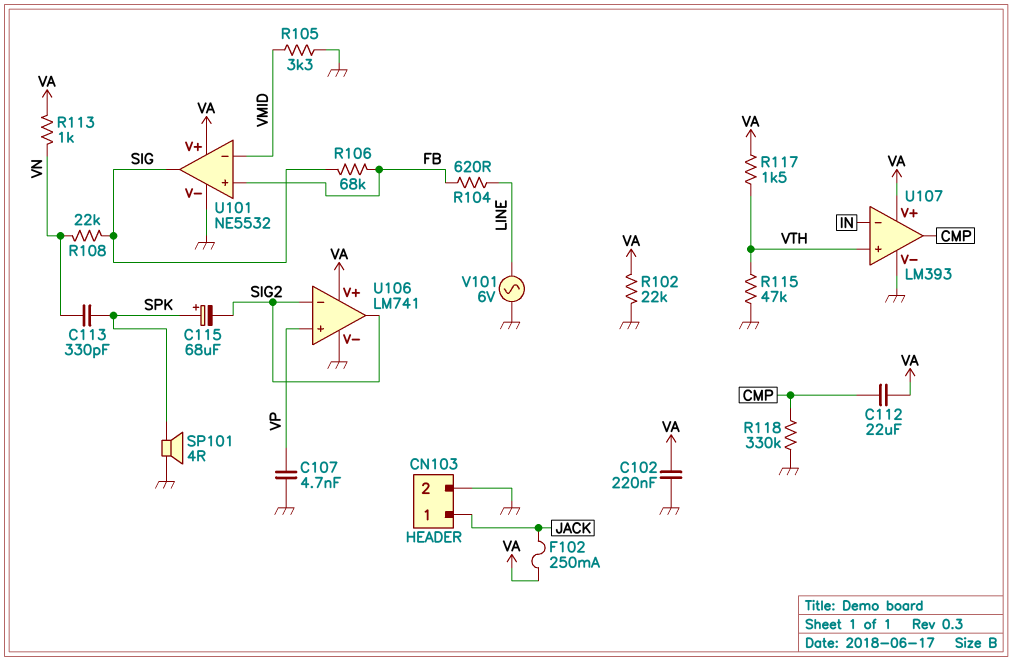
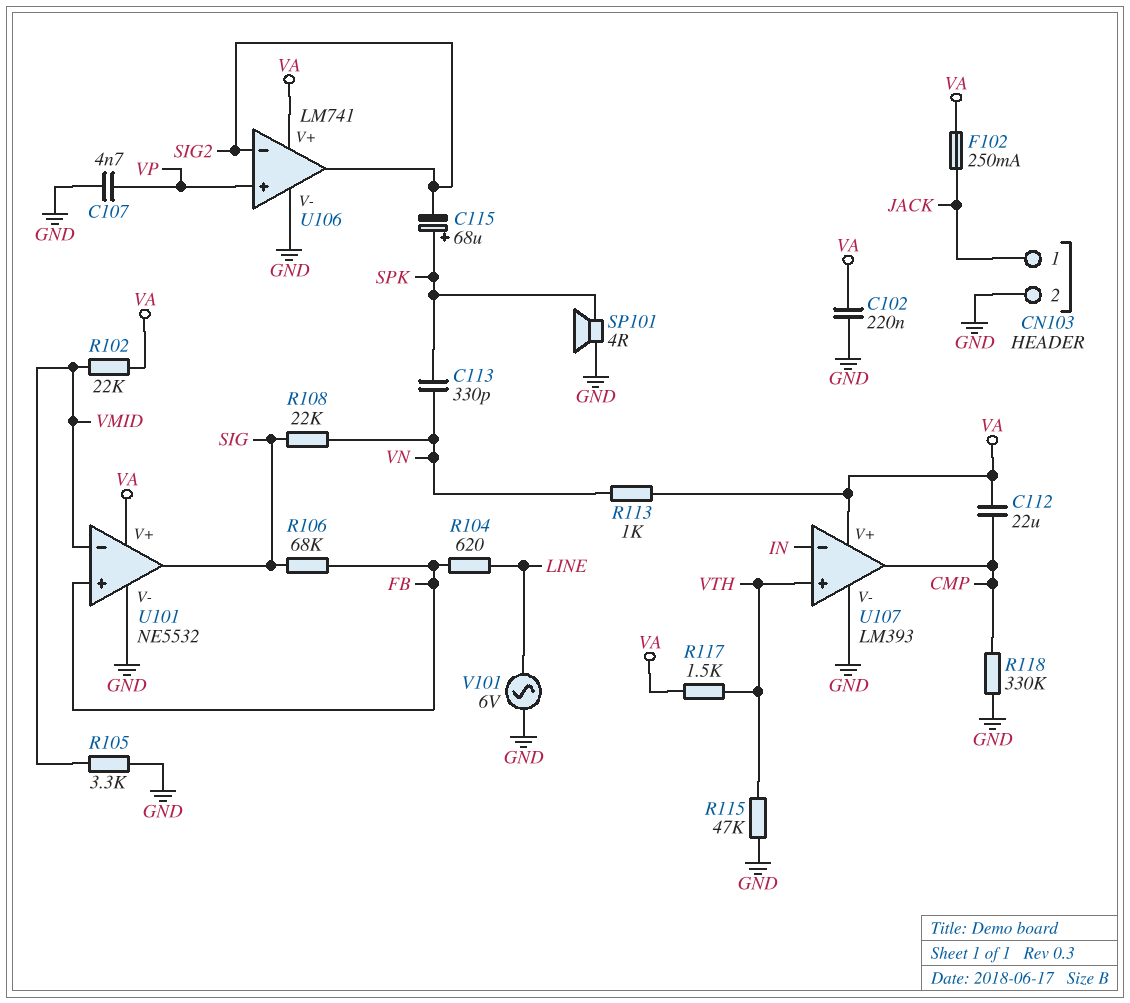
R102: 22k (GND, VA) -> 22k (VA, VMID)

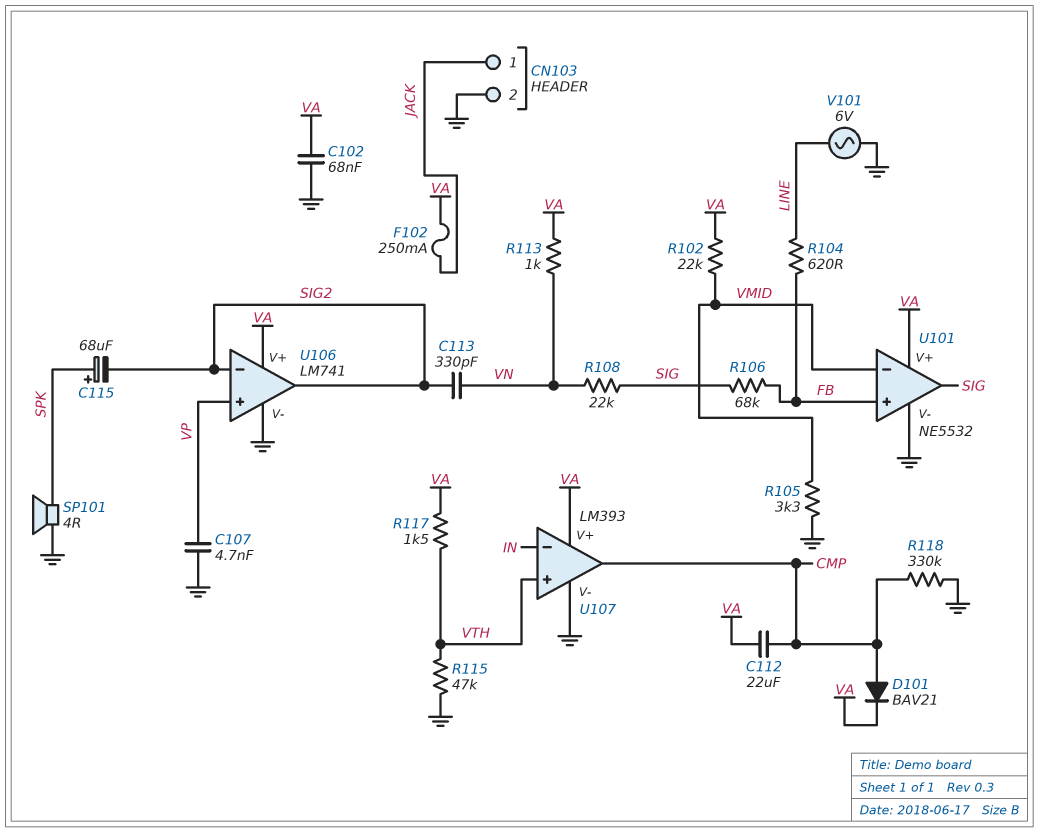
C102: 220nF (GND, VA) -> 68nF (GND, VA)
C113: 330pF (SPK, VN) -> 330pF (SIG2, VN)
D101: none -> diode BAV21 (A CMP, K VA)

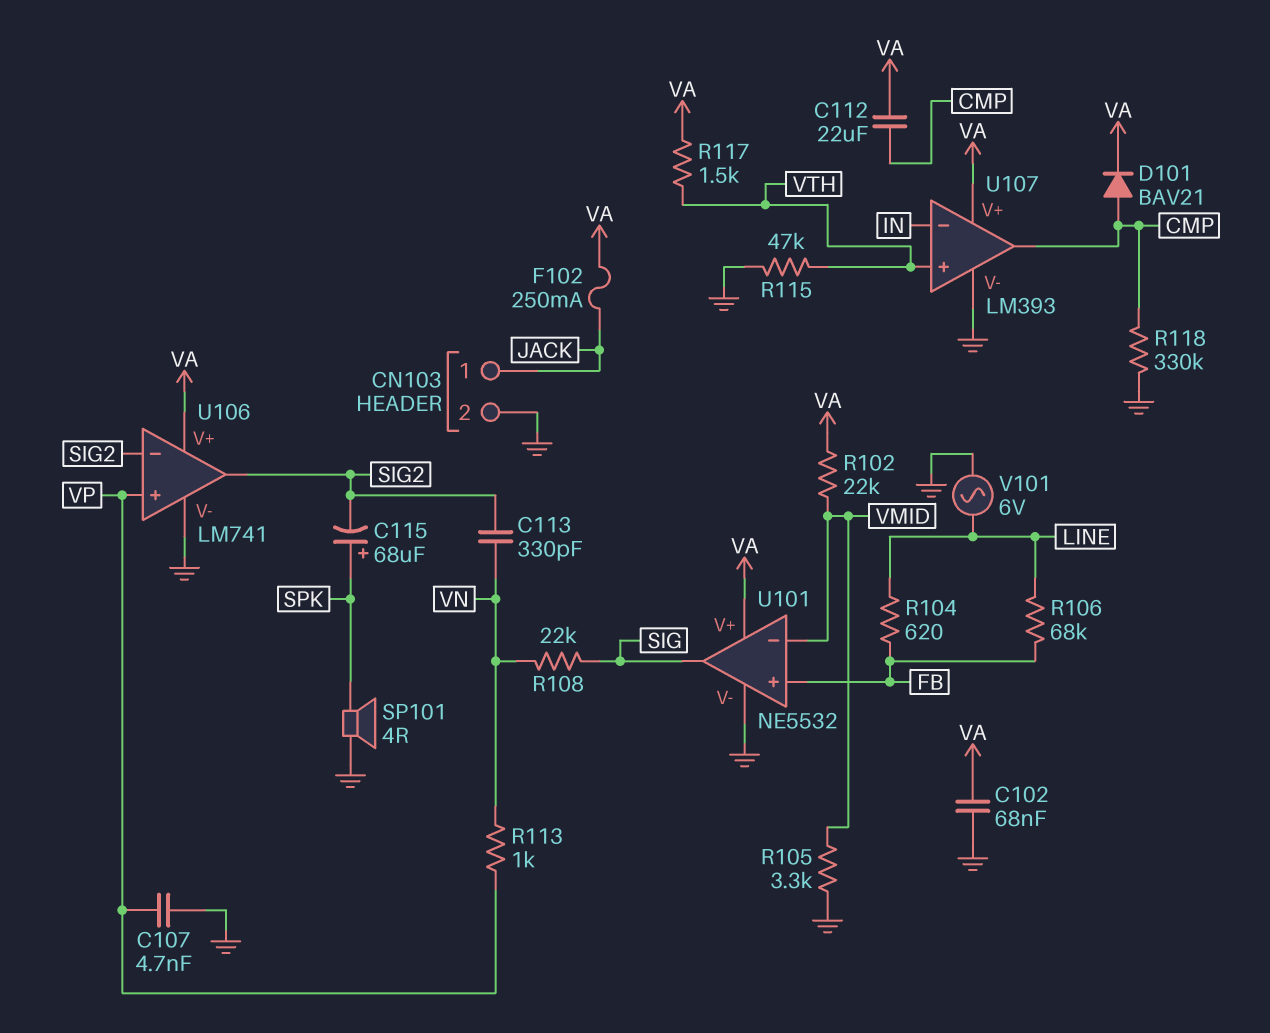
R106: 68k (FB, SIG) -> 68k (FB, LINE)
R113: 1k (VA, VN) -> 1k (VN, VP)

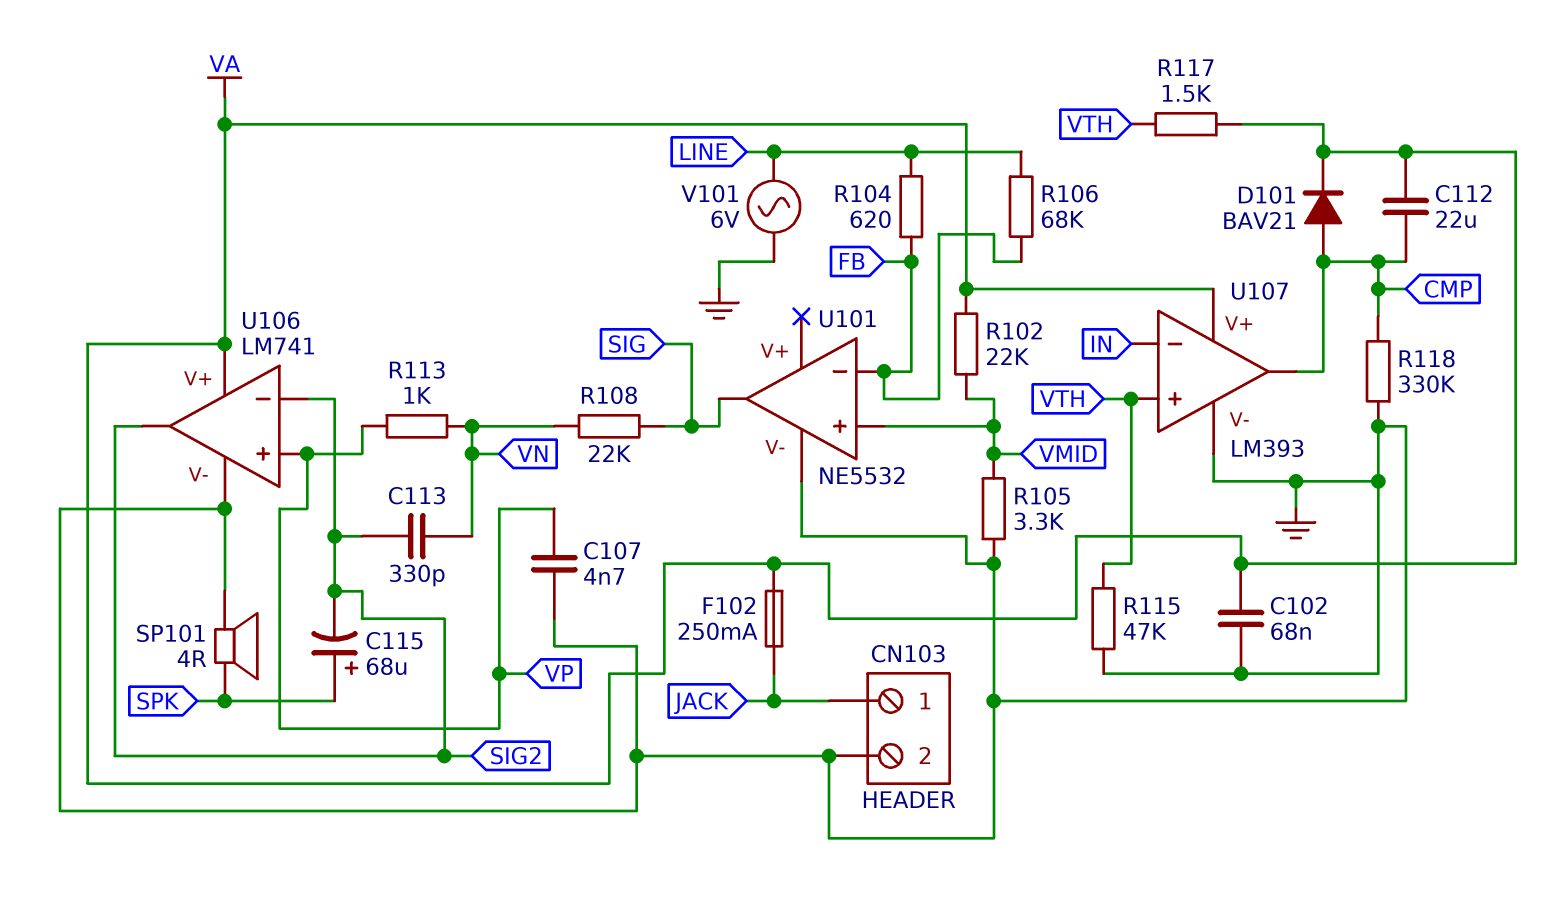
U101 pin V+: VA -> none
U101 pin in+: FB -> VMID
U101 pin in-: VMID -> FB

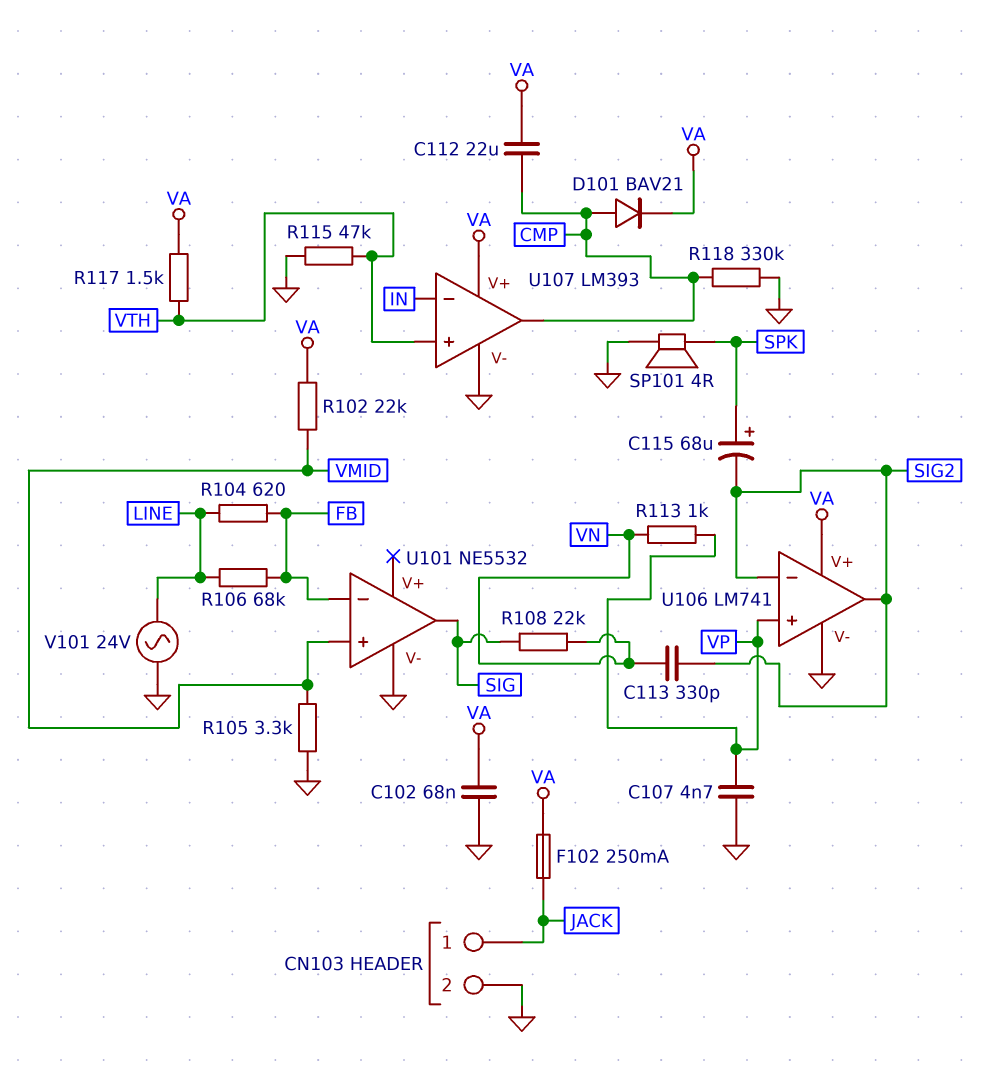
V101: AC 6V (GND, LINE) -> AC 24V (GND, LINE)

